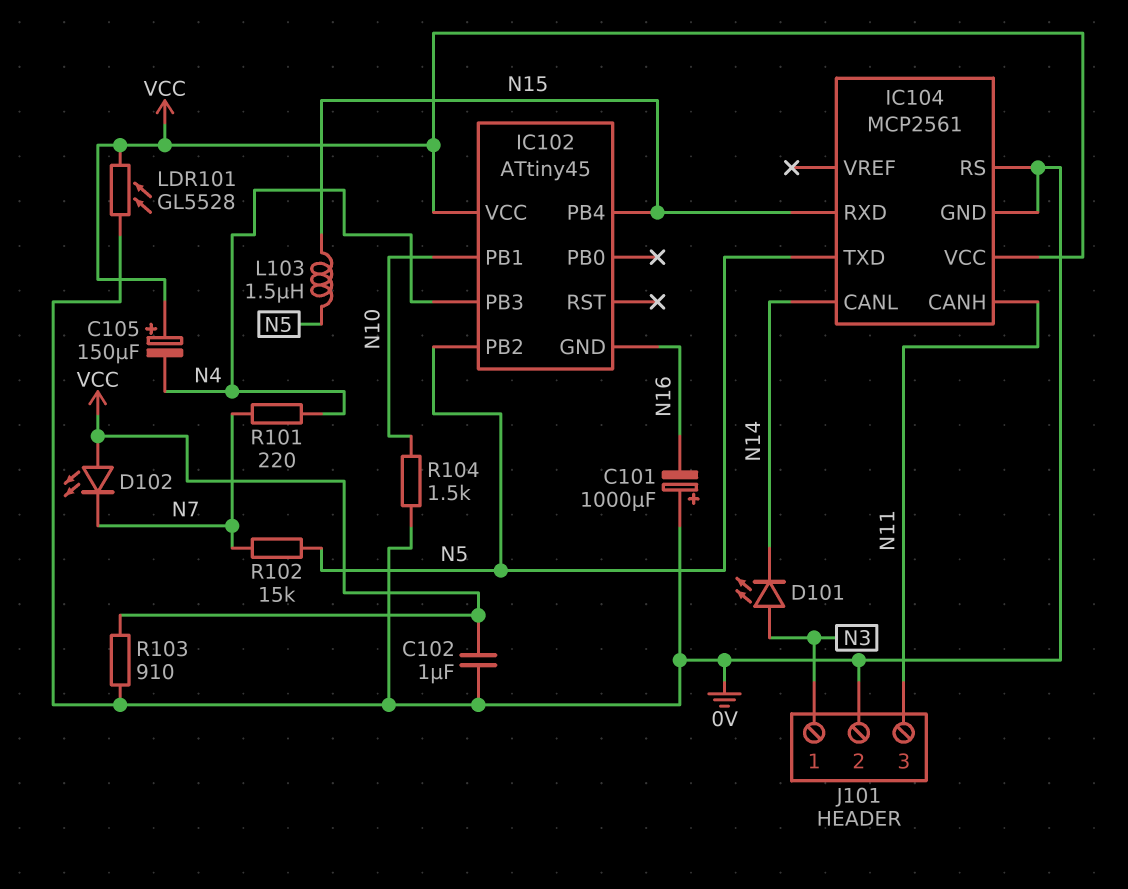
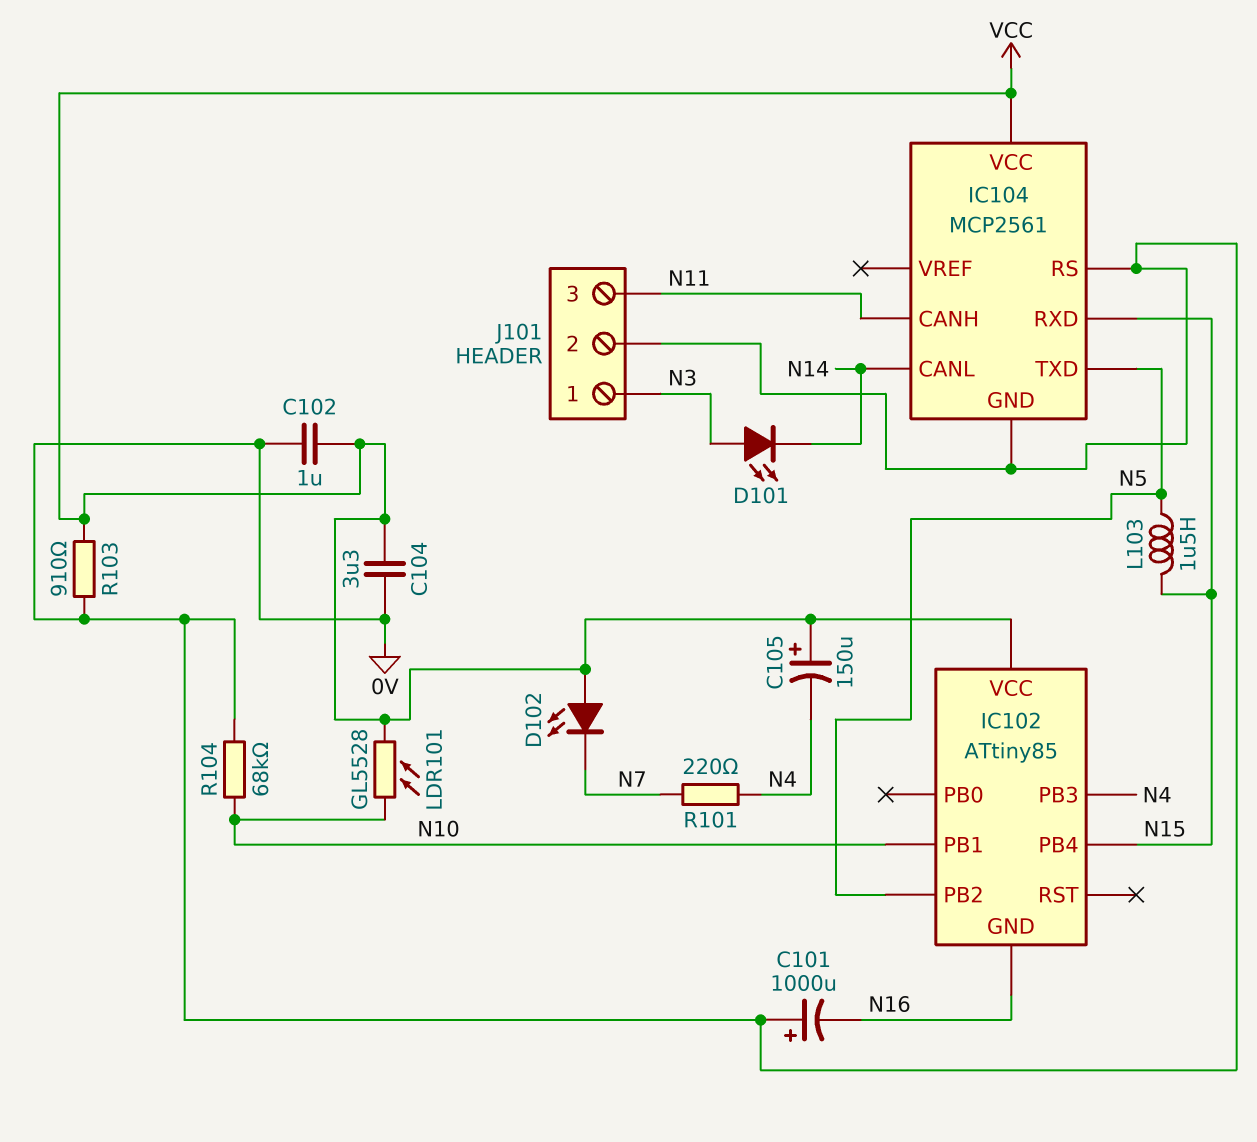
C104: none -> 3.3uF (0V, VCC)
IC102: ATtiny45 -> ATtiny85
LDR101: GL5528 (0V, VCC) -> GL5528 (N10, VCC)
R102: 15k (N5, N7) -> none
R104: 1.5k (0V, N10) -> 68k (0V, N10)

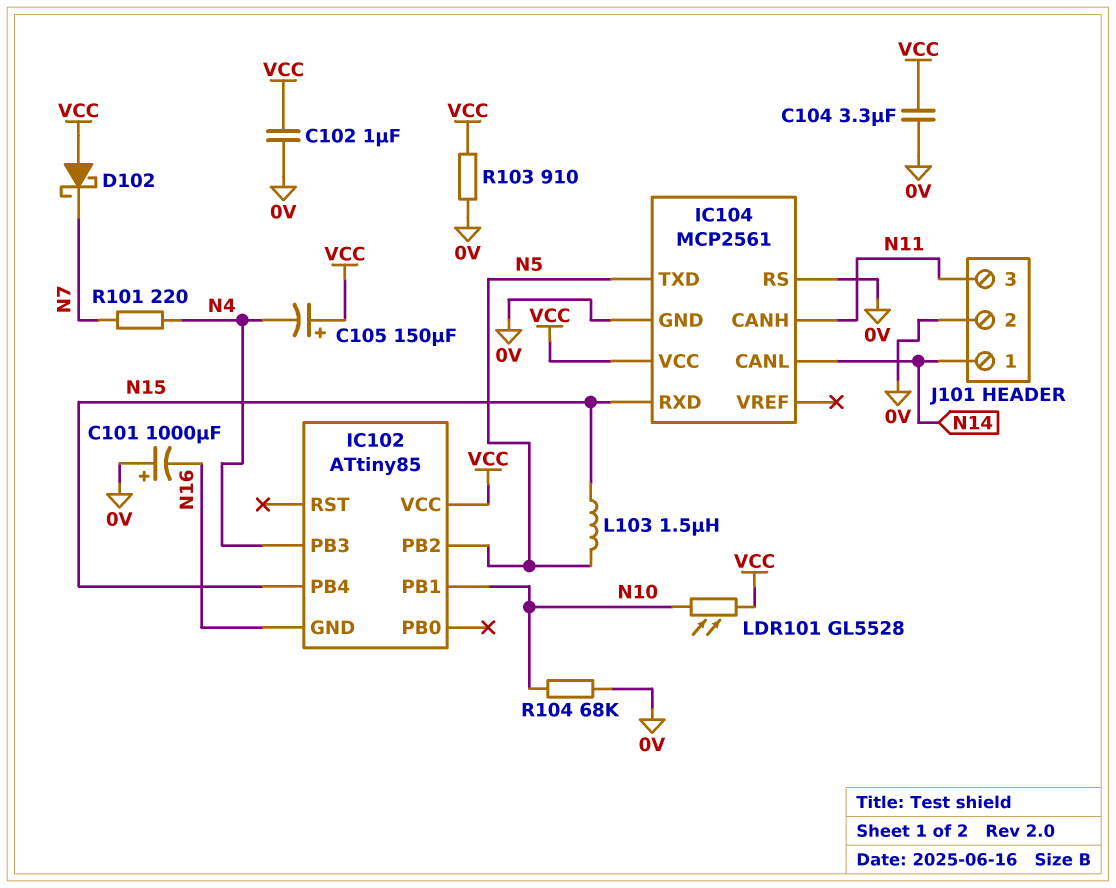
D101: LED (A N3, K N14) -> none
D102: LED (A VCC, K N7) -> schottky (A VCC, K N7)
J101 pin 1: N3 -> N14

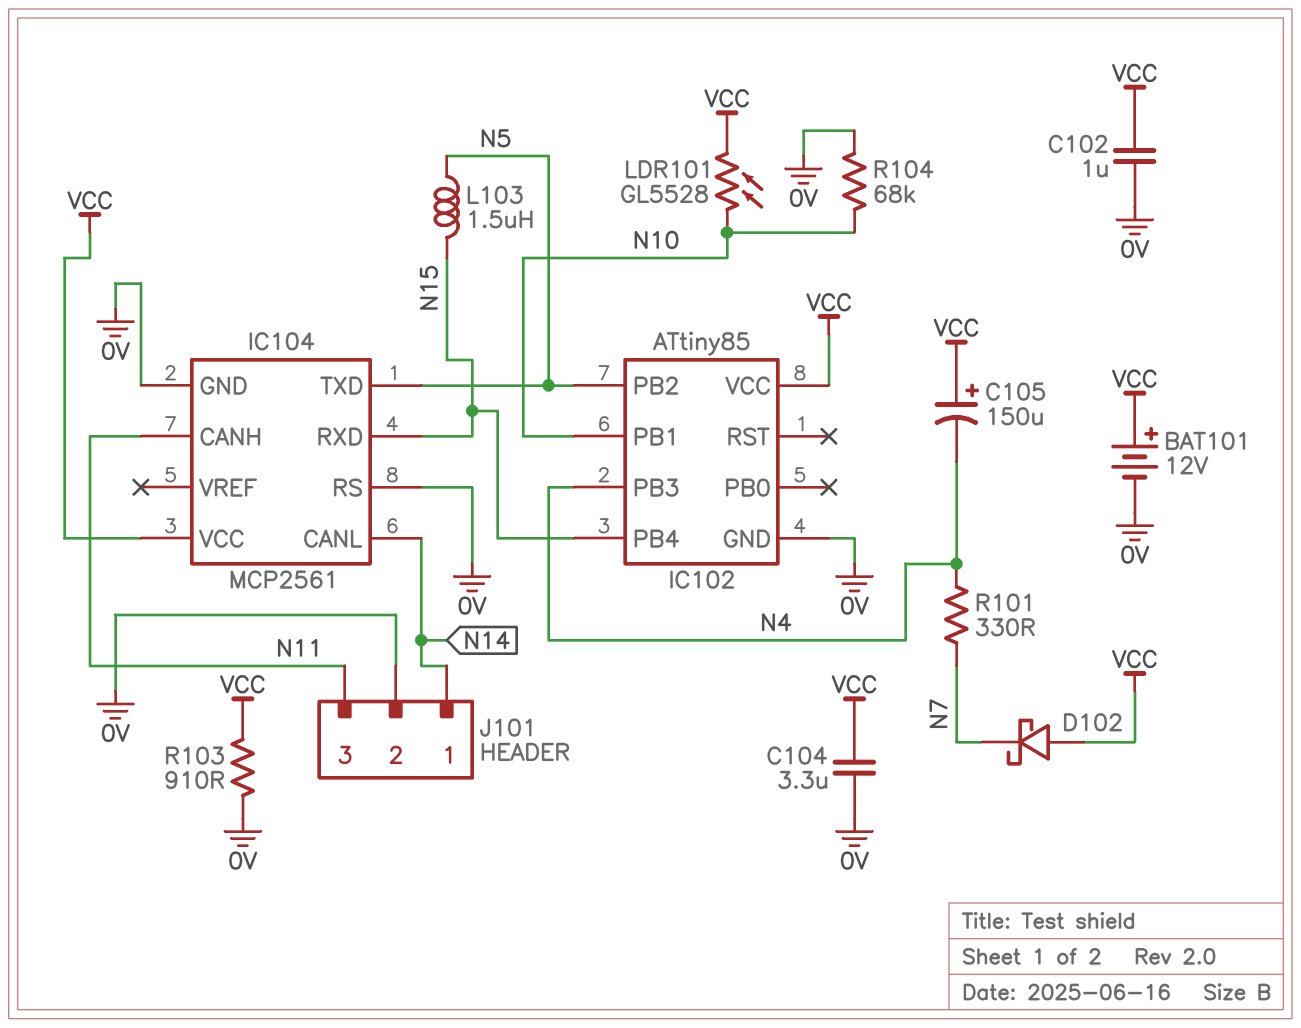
BAT101: none -> 12V (plus VCC, minus 0V)
C101: 1000uF (plus 0V, minus N16) -> none
IC102 pin GND: N16 -> 0V
R101: 220 (N4, N7) -> 330 (N4, N7)

